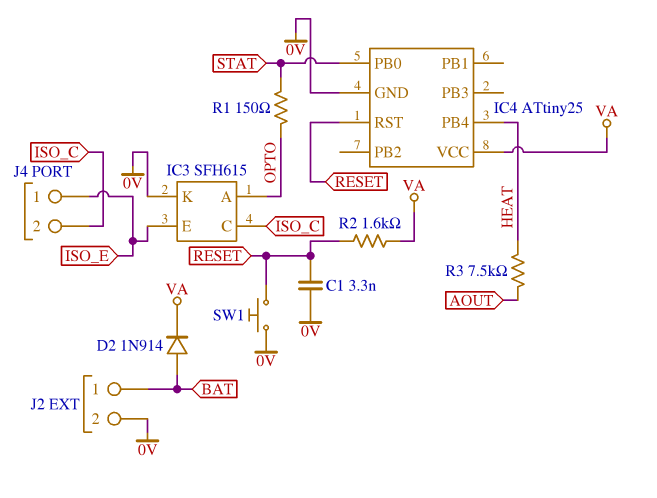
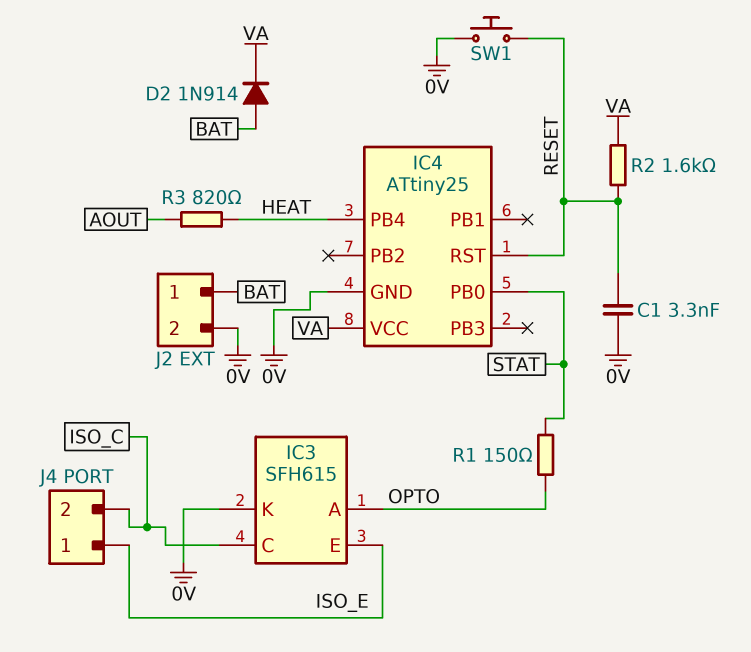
R3: 7.5k (AOUT, HEAT) -> 820 (AOUT, HEAT)

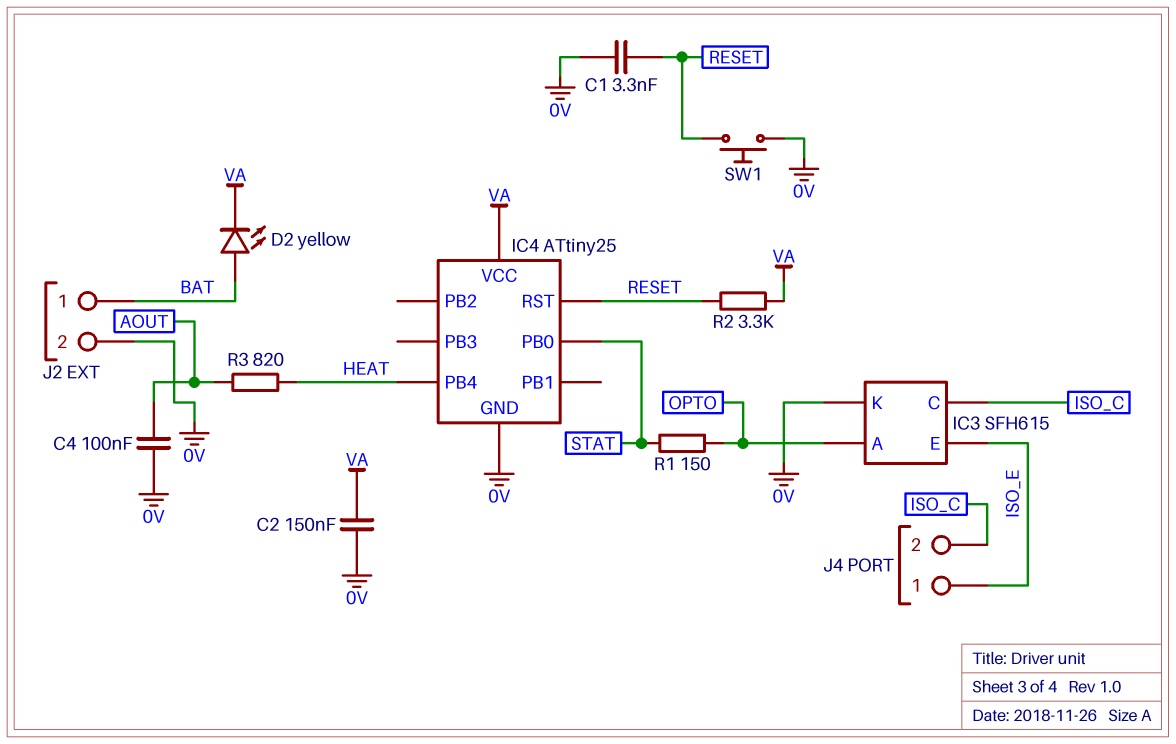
C2: none -> 150nF (0V, VA)
C4: none -> 100nF (0V, AOUT)
D2: diode 1N914 (A BAT, K VA) -> LED yellow (A BAT, K VA)
R2: 1.6k (RESET, VA) -> 3.3k (RESET, VA)

